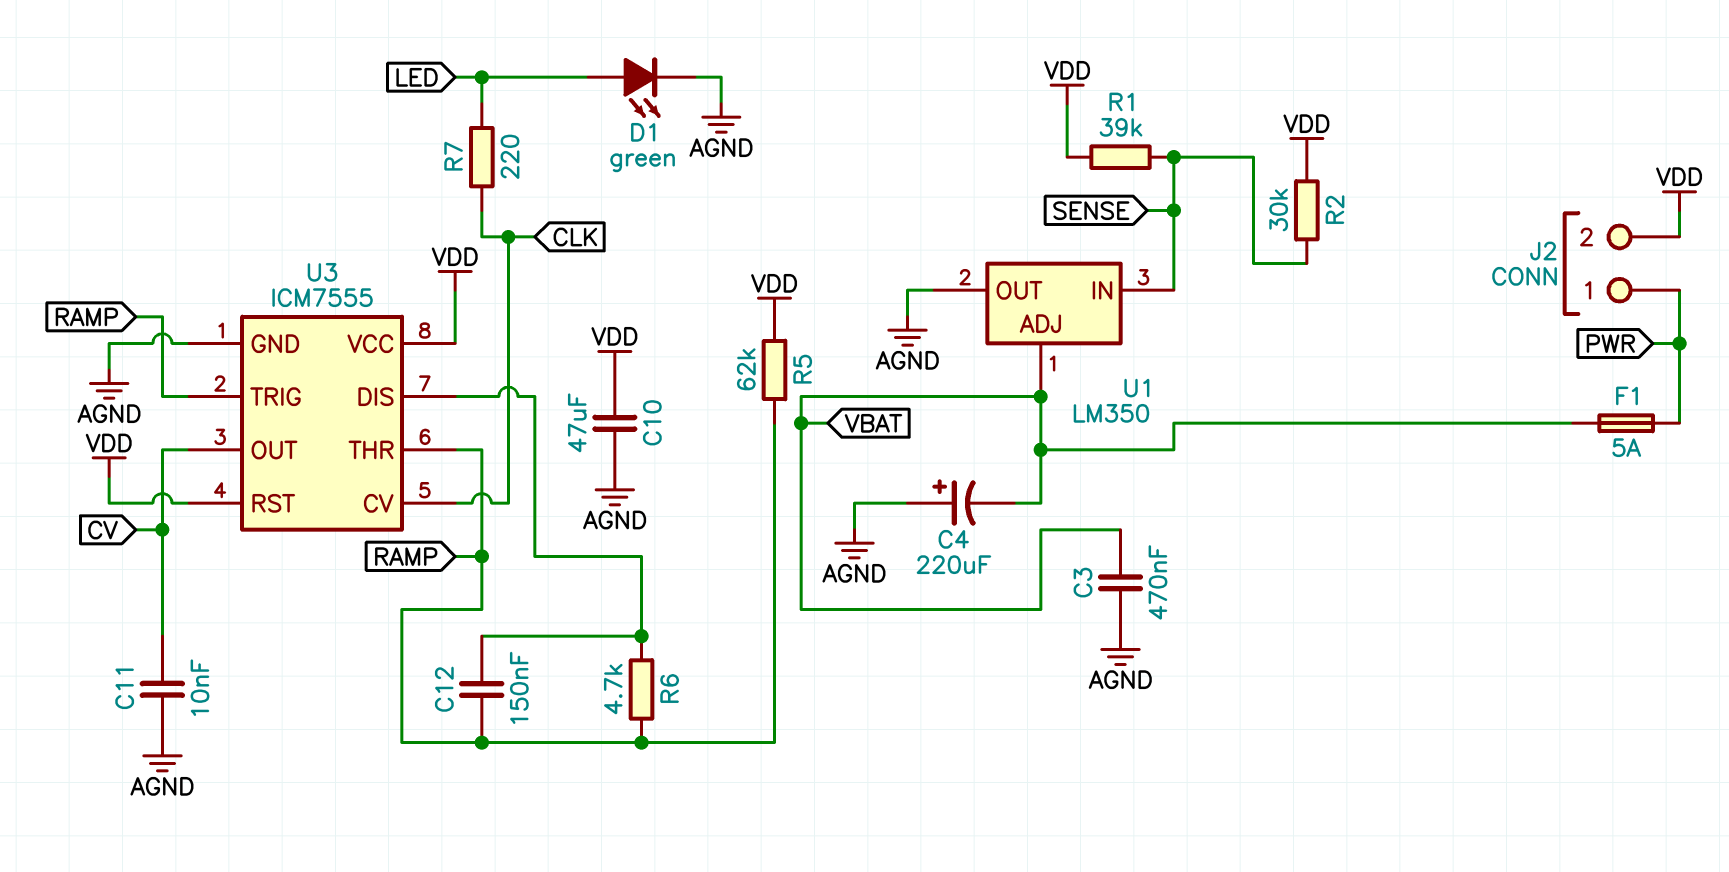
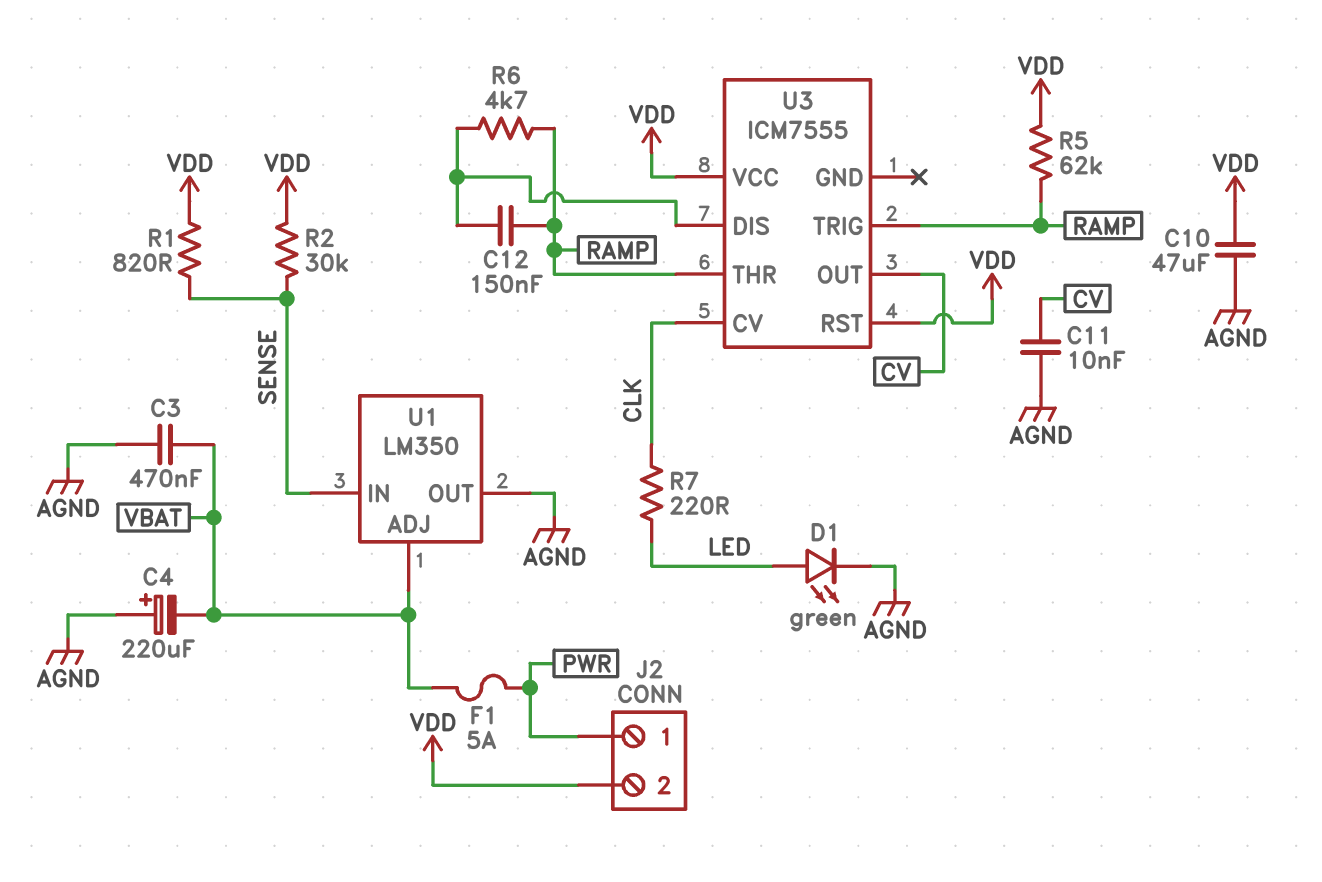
R1: 39k (SENSE, VDD) -> 820 (SENSE, VDD)
U3 pin GND: AGND -> none

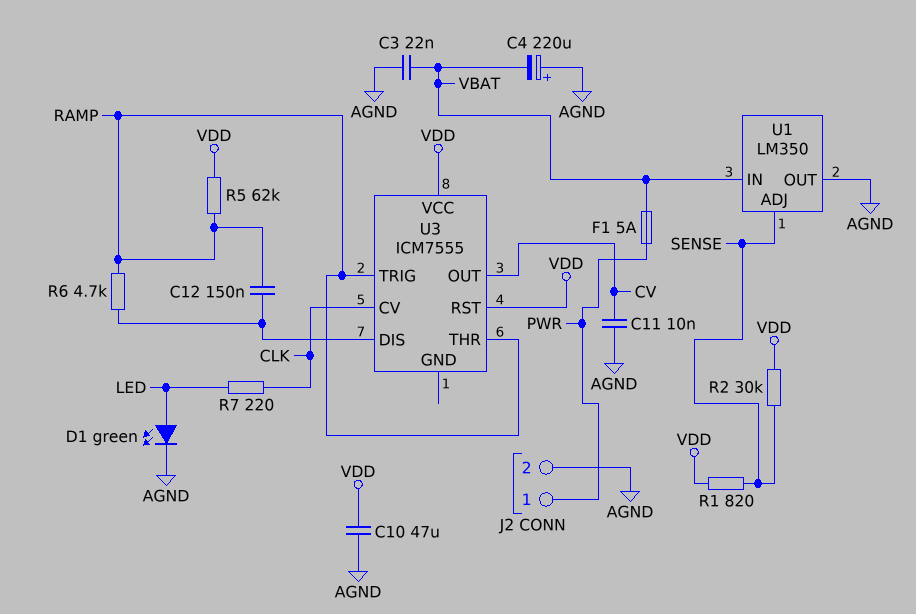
C3: 470nF (AGND, VBAT) -> 22nF (AGND, VBAT)
J2 pin 2: VDD -> AGND
U1 pin ADJ: VBAT -> SENSE
U1 pin IN: SENSE -> VBAT

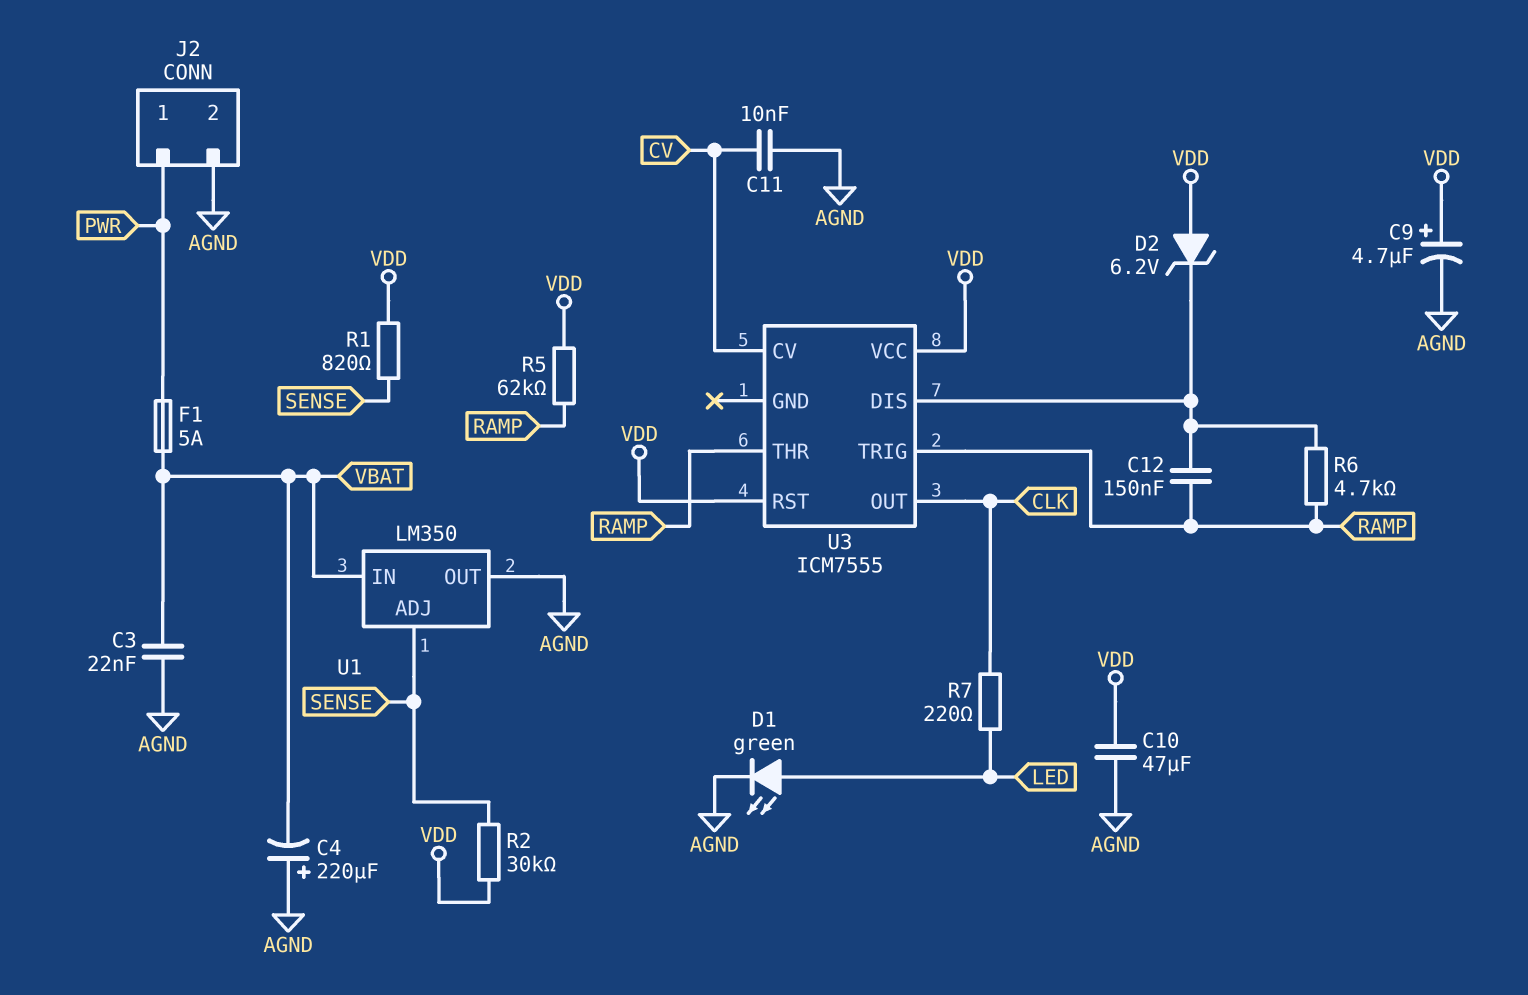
C9: none -> 4.7uF (plus VDD, minus AGND)
D2: none -> zener 6.2V (A VDD, K U3/DIS)
U3 pin CV: CLK -> CV
U3 pin OUT: CV -> CLK

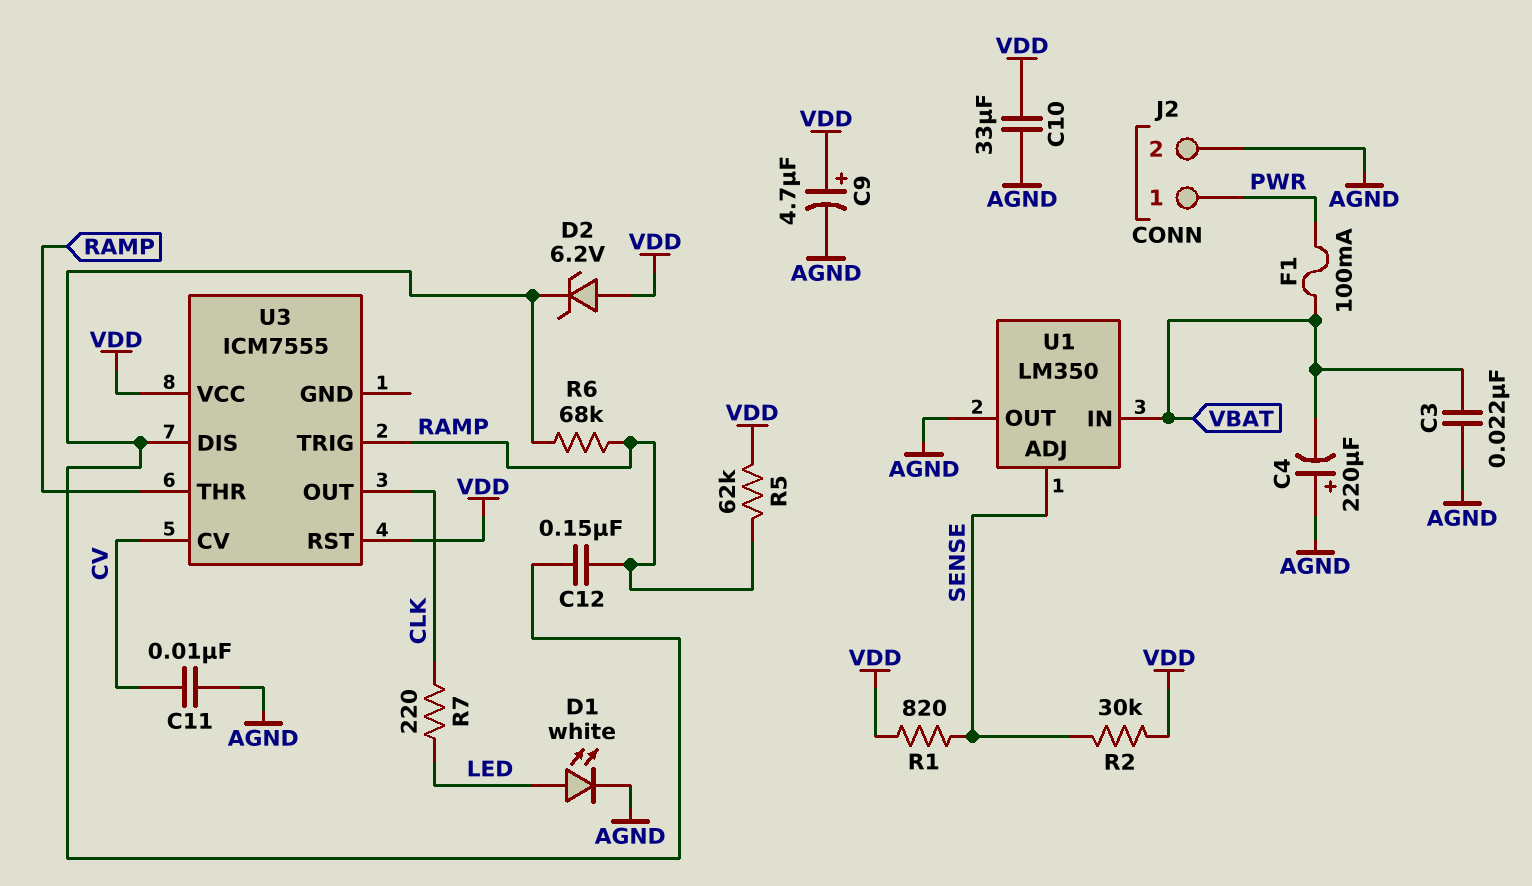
C10: 47uF (AGND, VDD) -> 33uF (AGND, VDD)
D1: LED green (A LED, K AGND) -> LED white (A LED, K AGND)
F1: 5A (PWR, VBAT) -> 100mA (PWR, VBAT)
R6: 4.7k (RAMP, U3/DIS) -> 68k (RAMP, U3/DIS)

